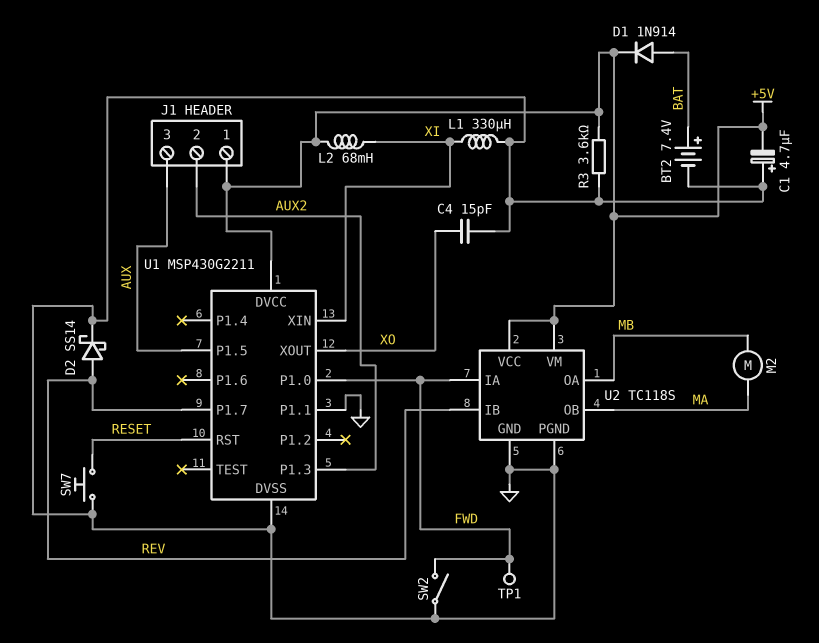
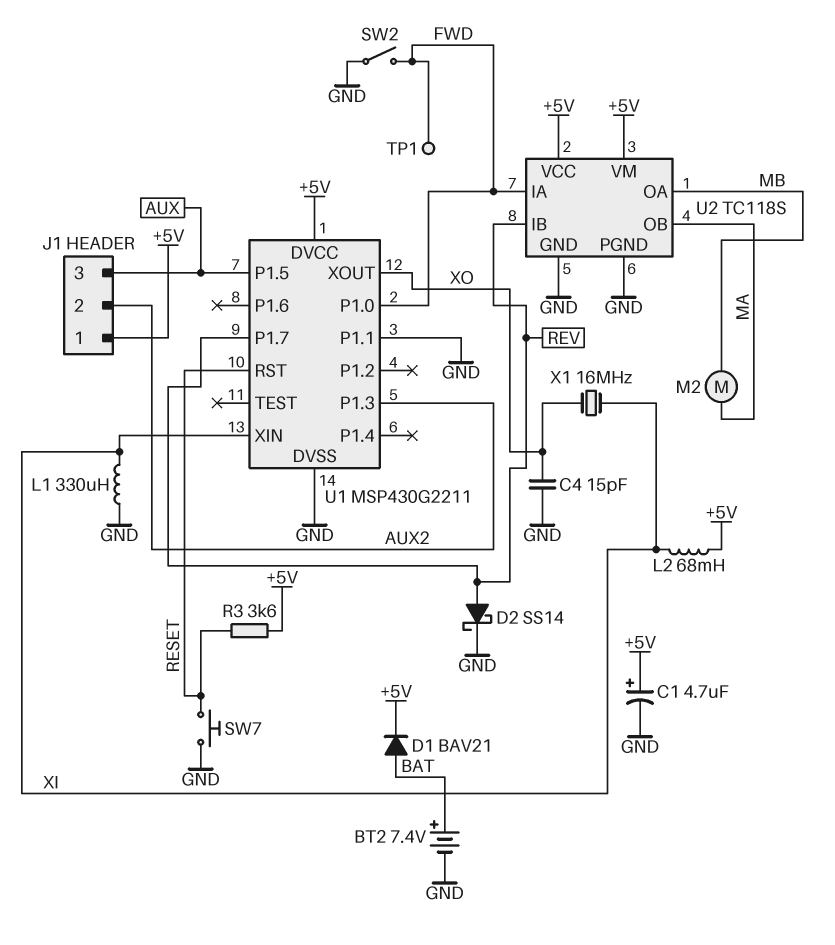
C1: 4.7uF (plus GND, minus +5V) -> 4.7uF (plus +5V, minus GND)
D1: diode 1N914 (A BAT, K +5V) -> diode BAV21 (A BAT, K +5V)
R3: 3.6k (+5V, GND) -> 3.6k (+5V, RESET)
X1: none -> 16MHz (XI, XO)

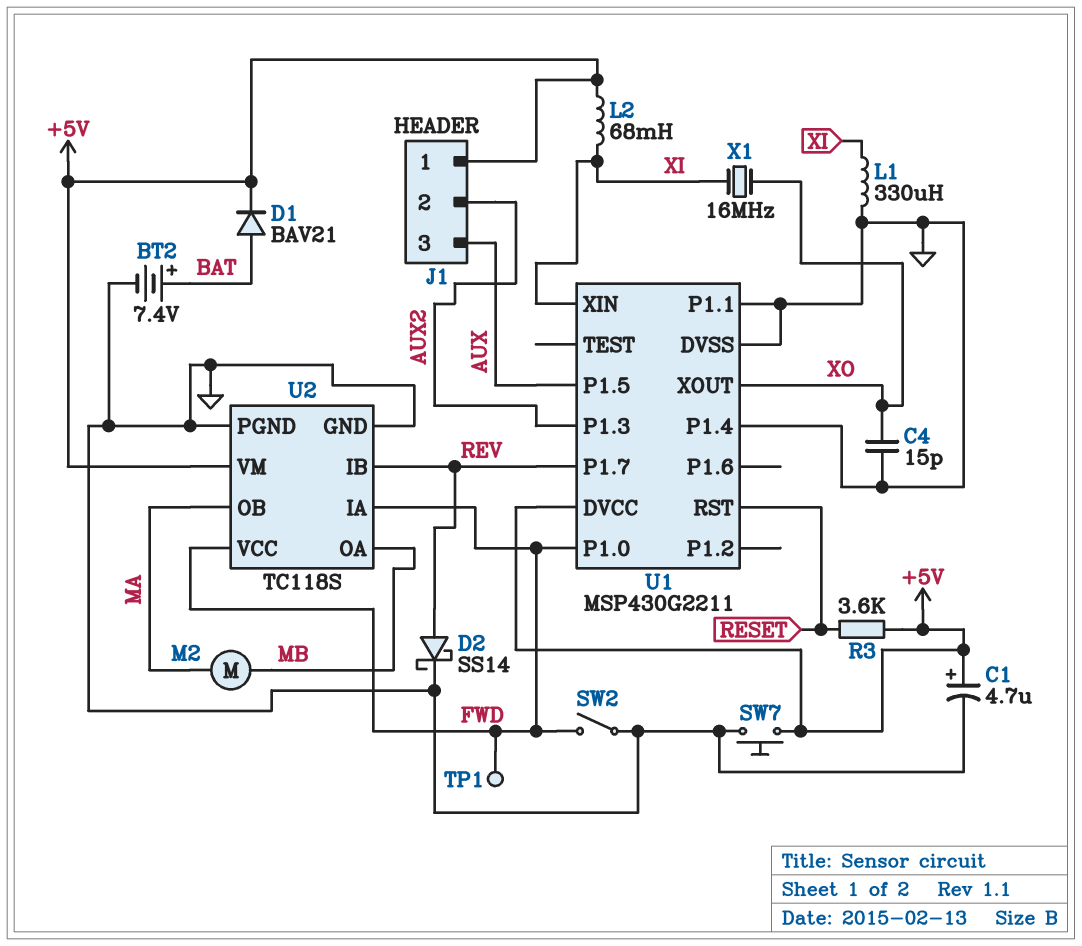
SW7: button (GND, RESET) -> button (+5V, GND)
U1 pin P1.4: none -> GND
U2 pin VCC: +5V -> FWD

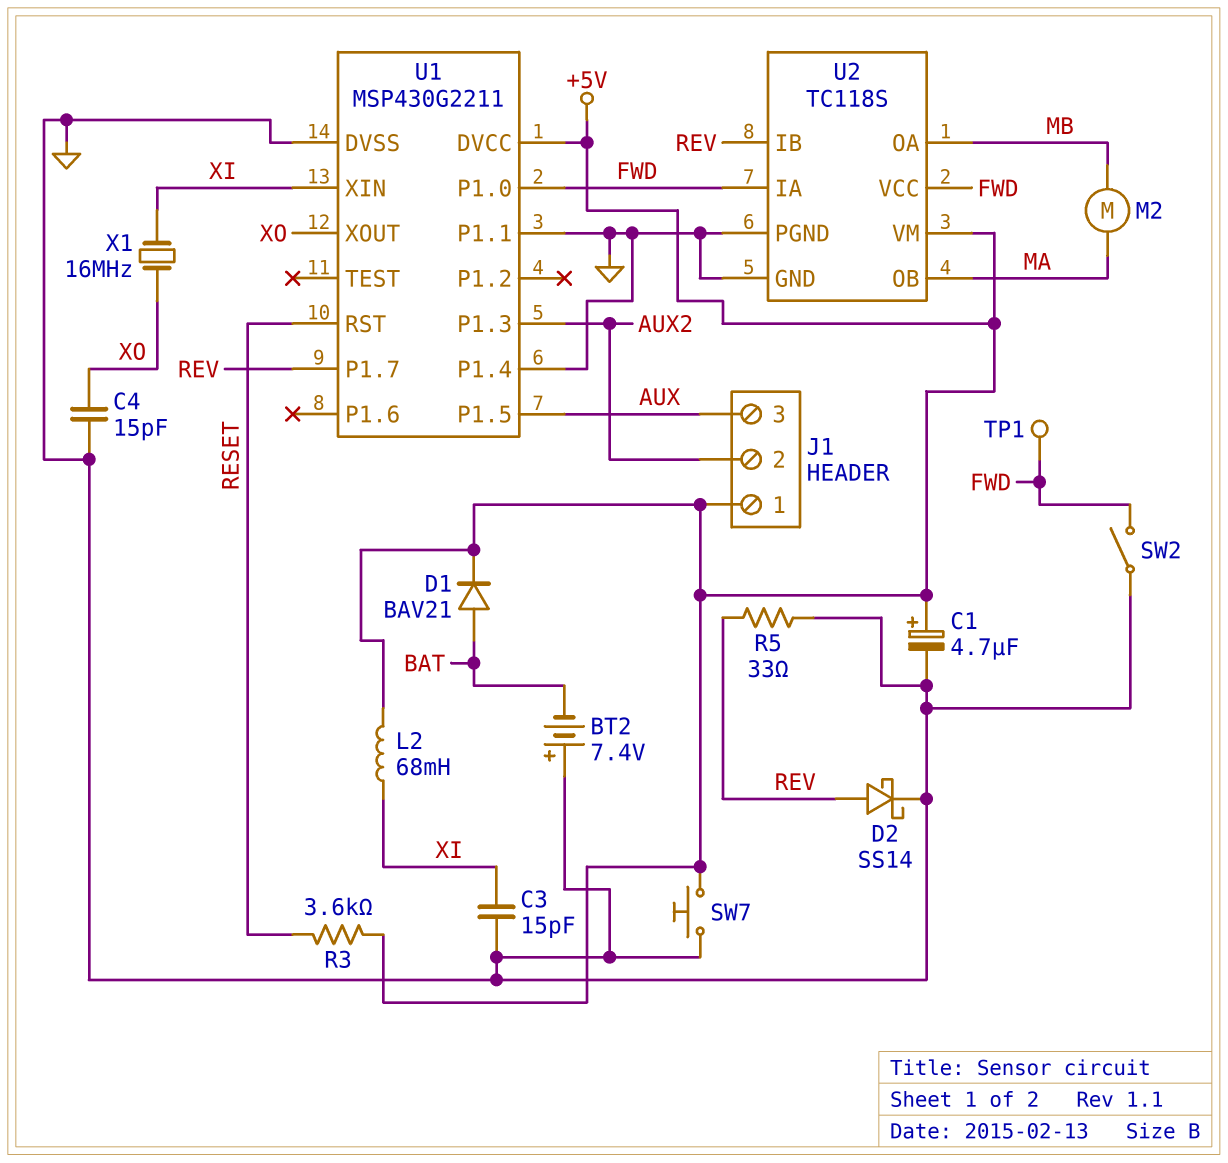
BT2: 7.4V (plus BAT, minus GND) -> 7.4V (plus GND, minus BAT)
C3: none -> 15pF (GND, XI)
L1: 330uH (GND, XI) -> none
R5: none -> 33 (GND, REV)

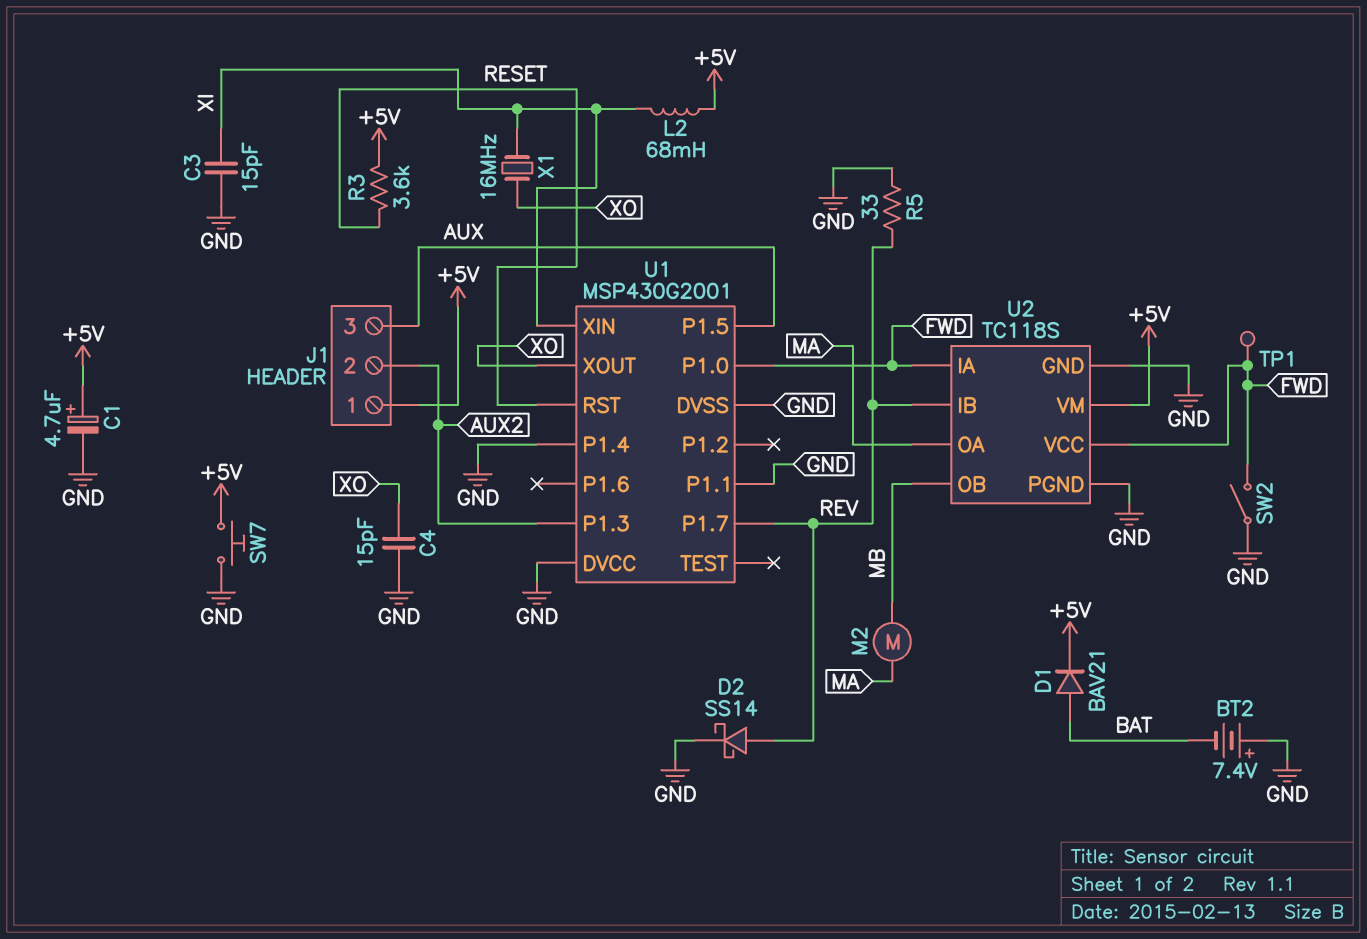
U1: MSP430G2211 -> MSP430G2001
U1 pin DVCC: +5V -> GND
U2 pin OA: MB -> MA
U2 pin OB: MA -> MB

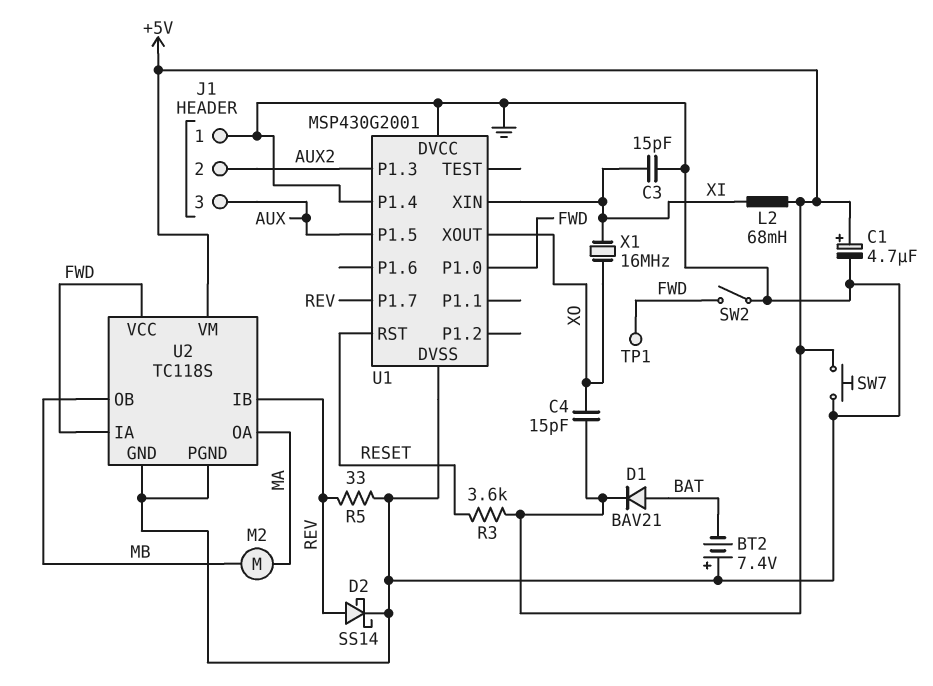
C4: 15pF (GND, XO) -> 15pF (+5V, XO)
J1 pin 1: +5V -> GND
U1 pin P1.1: GND -> none

